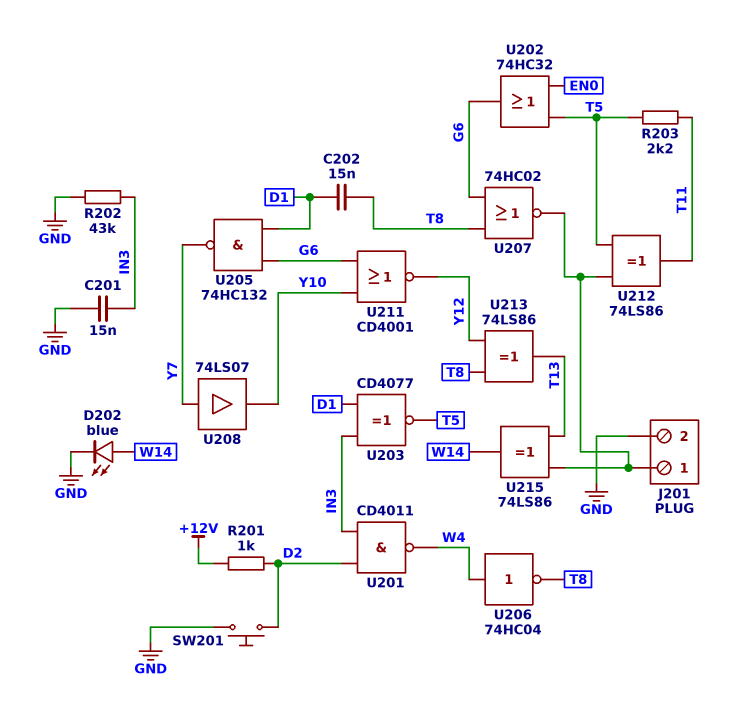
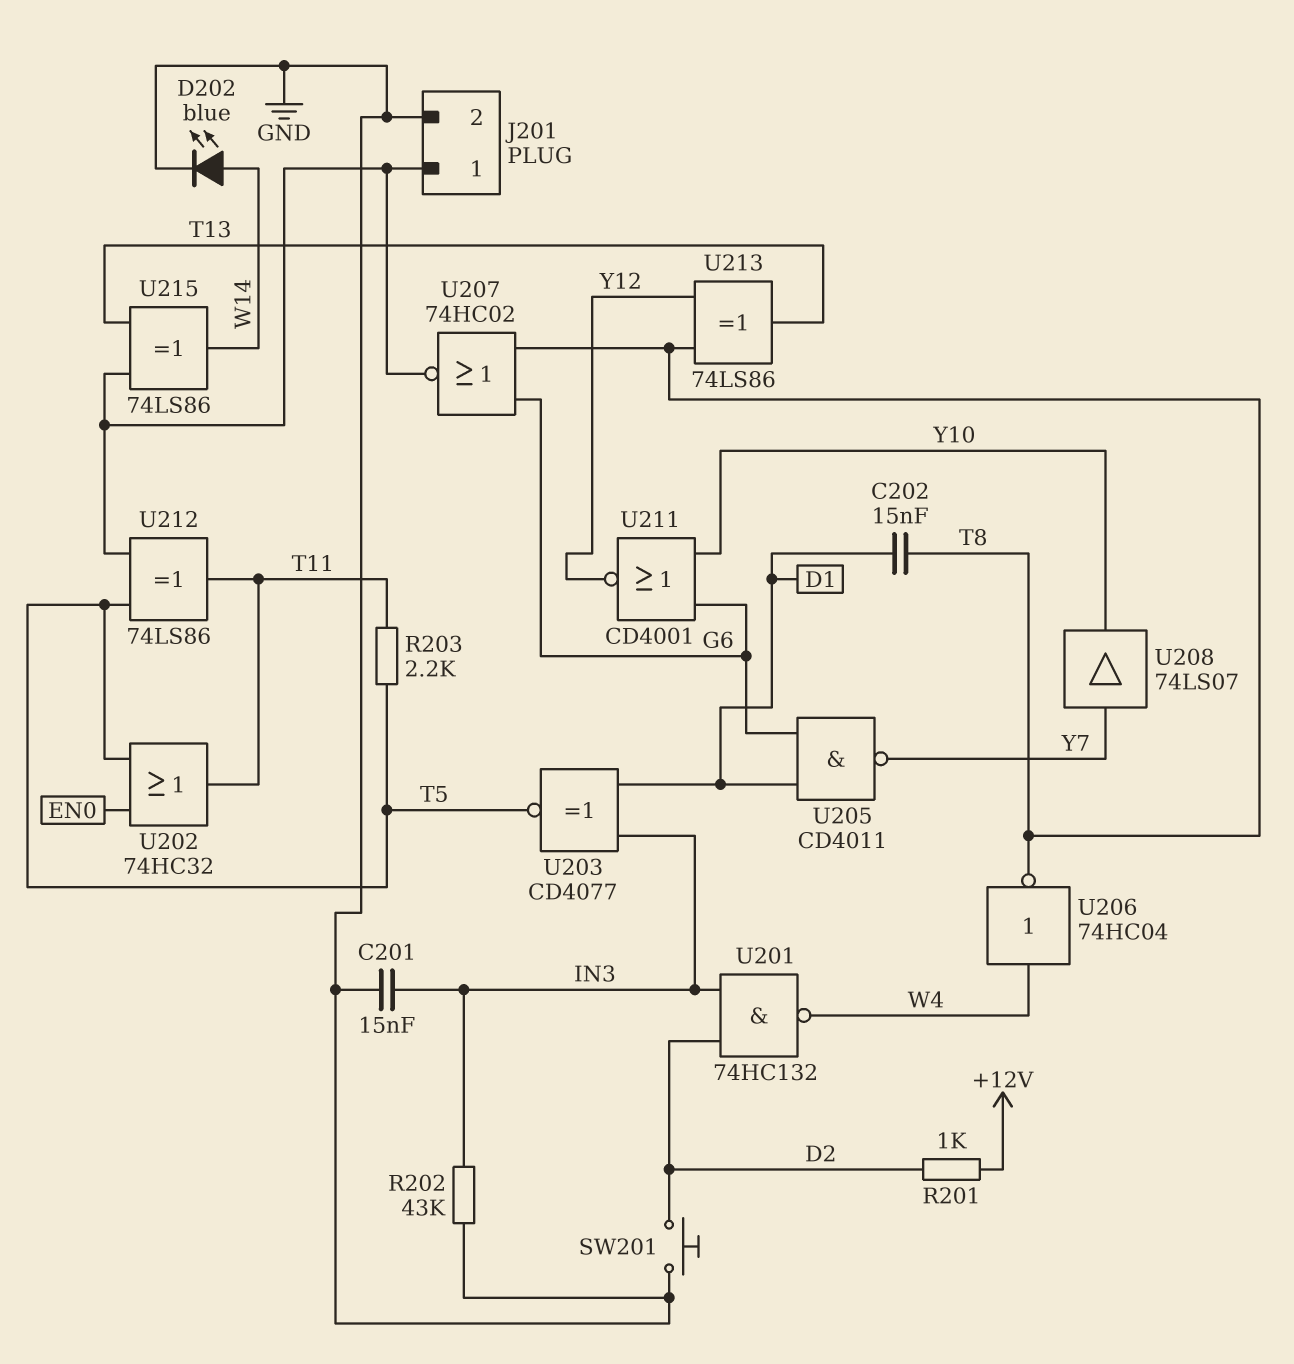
U201: NAND CD4011 (in D2, in IN3, out W4) -> NAND 74HC132 (in D2, in IN3, out W4)
U202: OR 74HC32 (in EN0, in T5, out G6) -> OR 74HC32 (in EN0, in T5, out T11)
U205: NAND 74HC132 (in D1, in G6, out Y7) -> NAND CD4011 (in D1, in G6, out Y7)

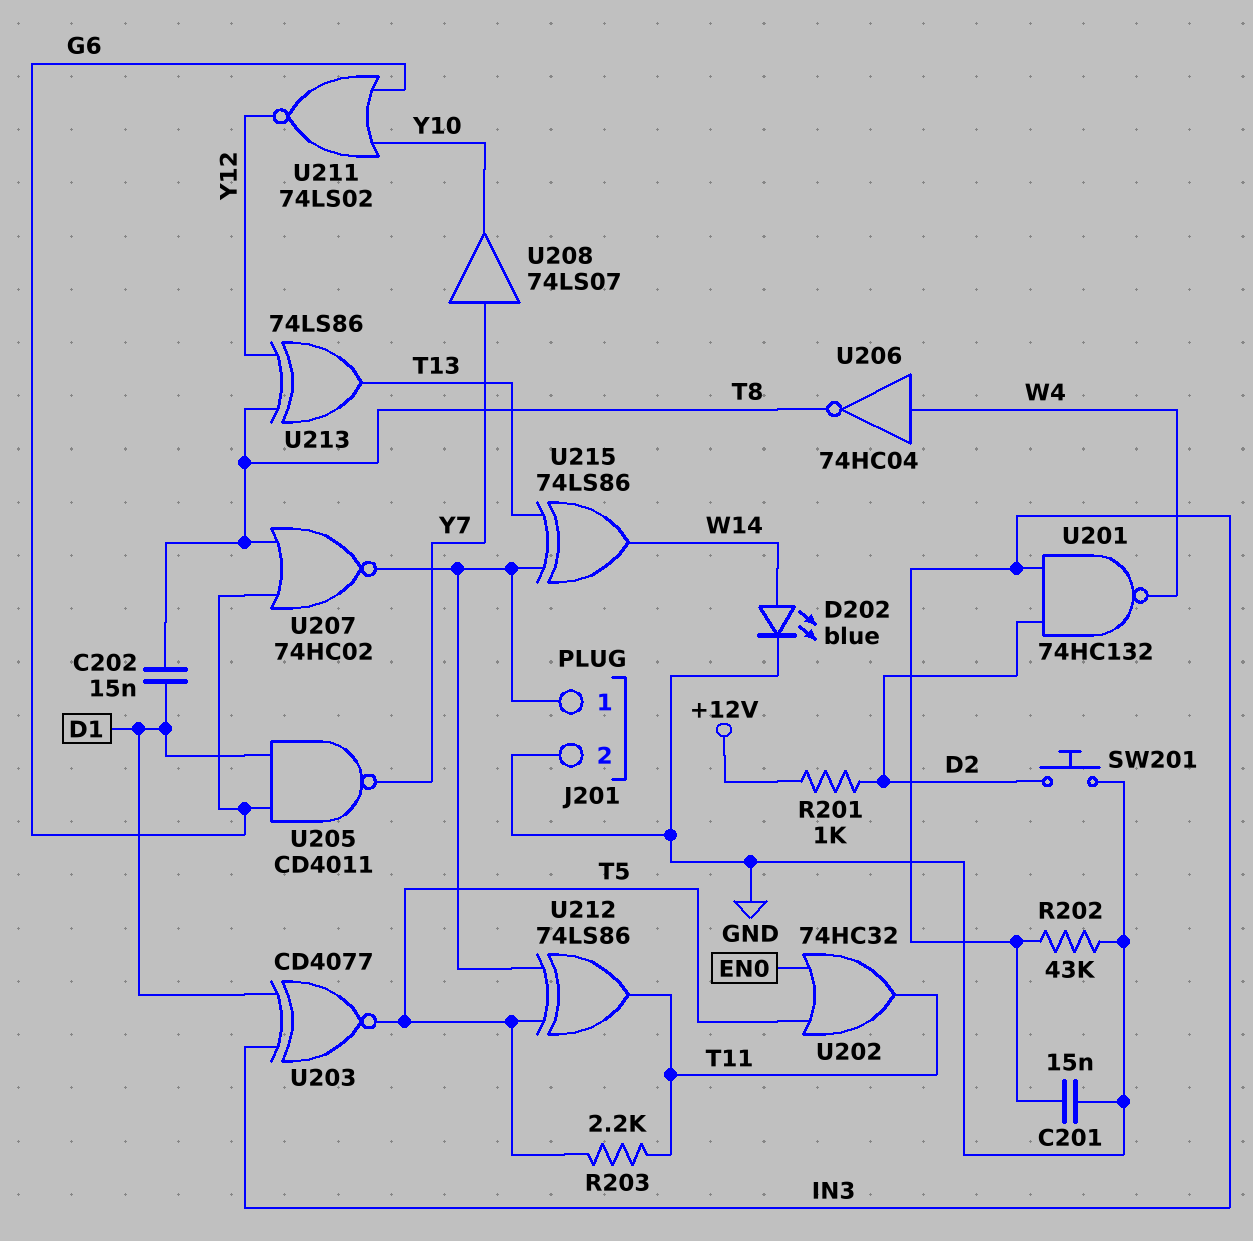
U211: NOR CD4001 (in G6, in Y10, out Y12) -> NOR 74LS02 (in G6, in Y10, out Y12)

